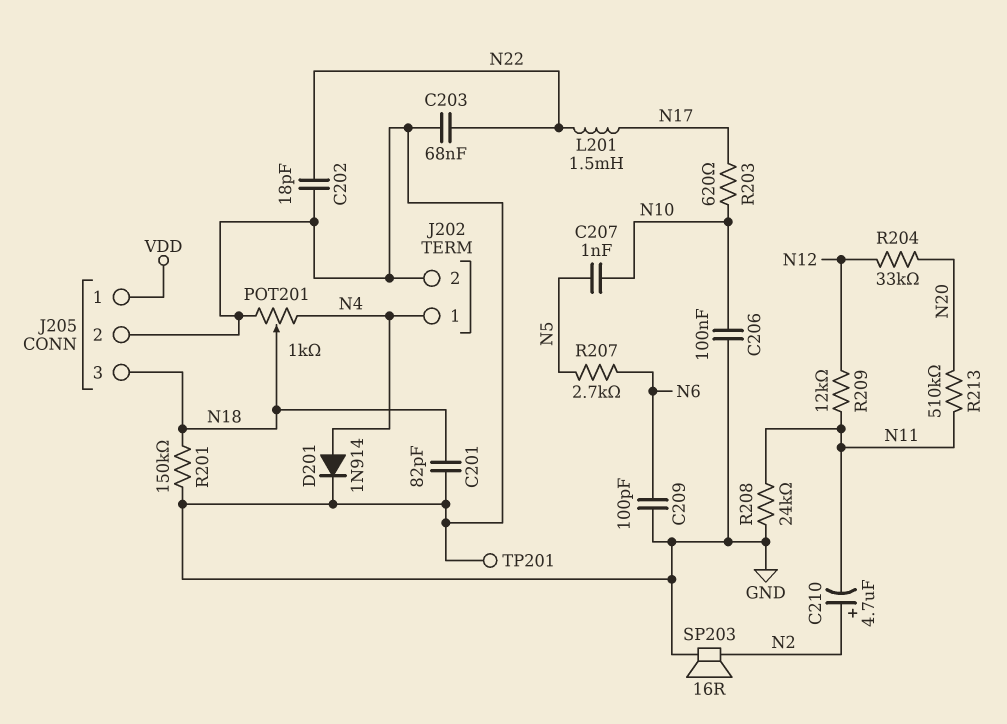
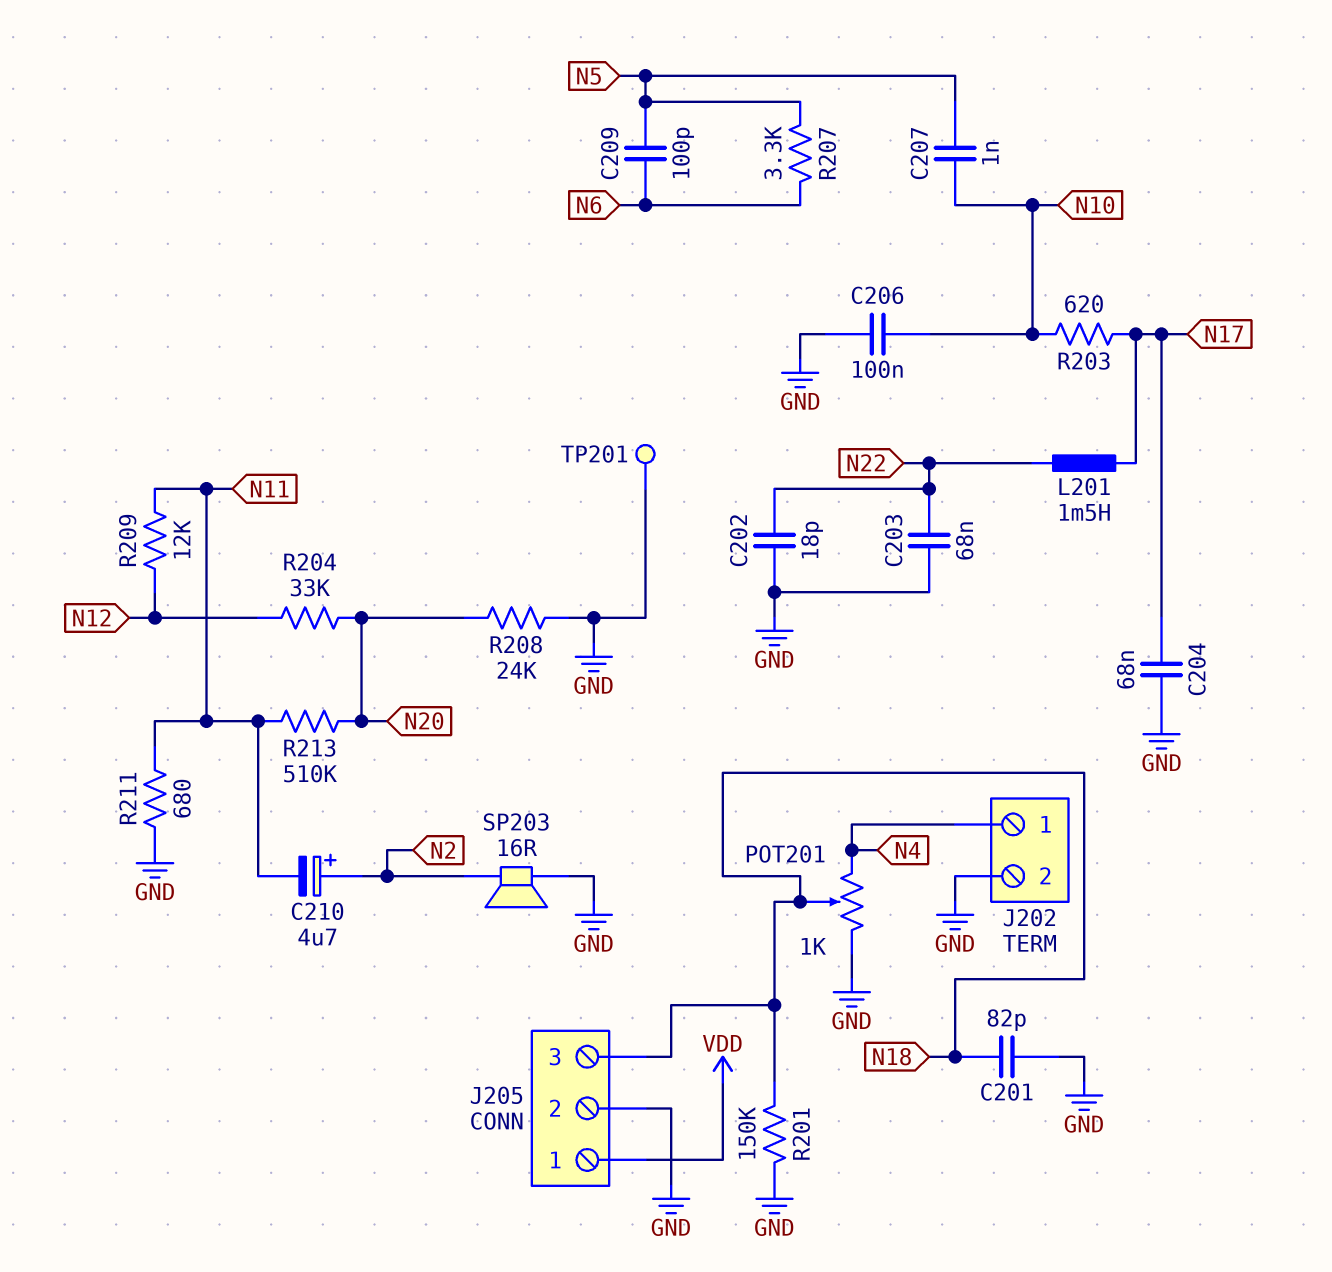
C204: none -> 68nF (GND, N17)
C209: 100pF (GND, N6) -> 100pF (N5, N6)
D201: diode 1N914 (A N4, K GND) -> none
R207: 2.7k (N5, N6) -> 3.3k (N5, N6)
R208: 24k (GND, N11) -> 24k (GND, N20)
R211: none -> 680 (GND, N11)

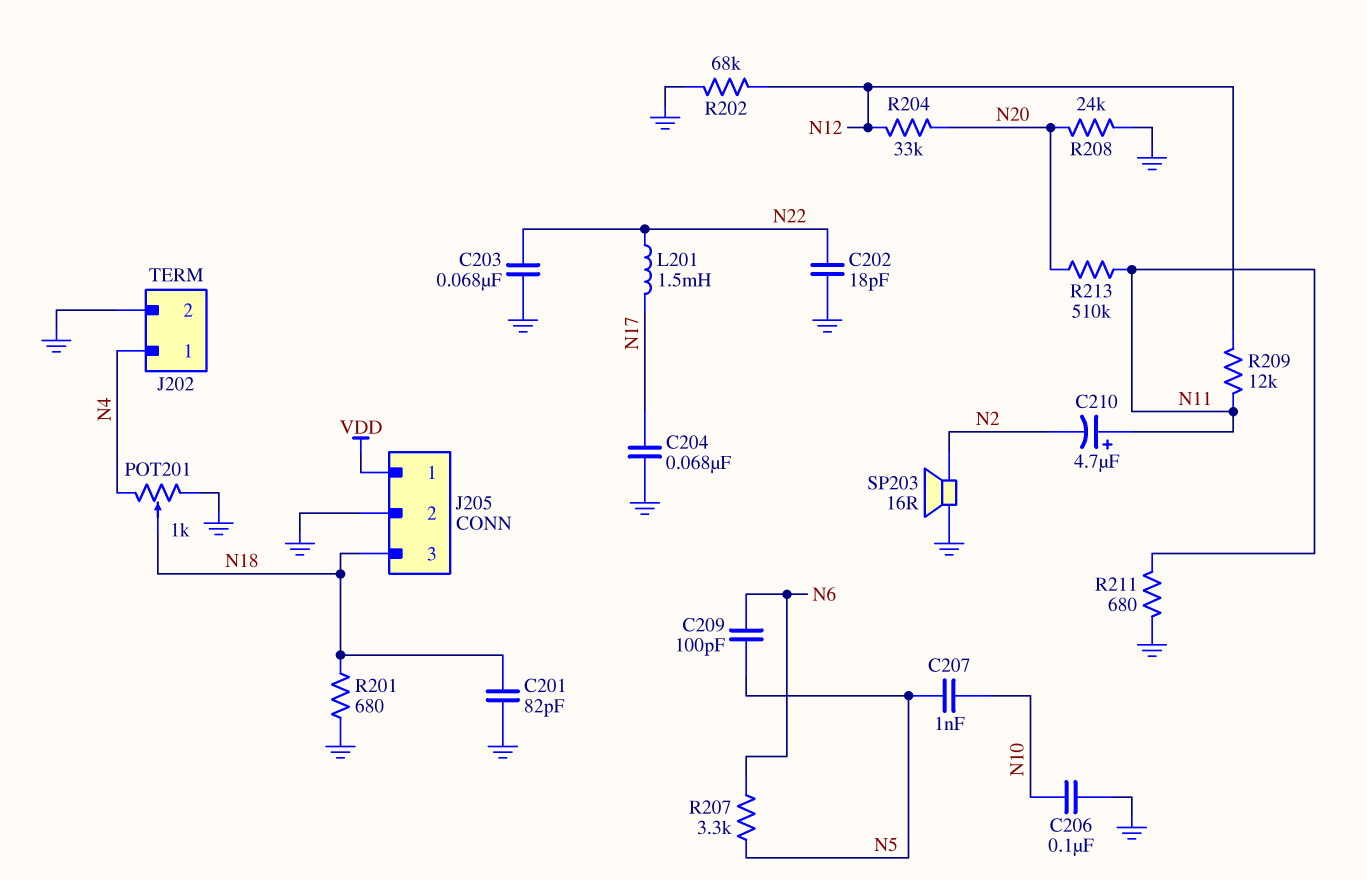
C210: 4.7uF (plus N2, minus N11) -> 4.7uF (plus N11, minus N2)
R201: 150k (GND, N18) -> 680 (GND, N18)
R202: none -> 68k (GND, N12)
R203: 620 (N10, N17) -> none
TP201: test point (GND) -> none

